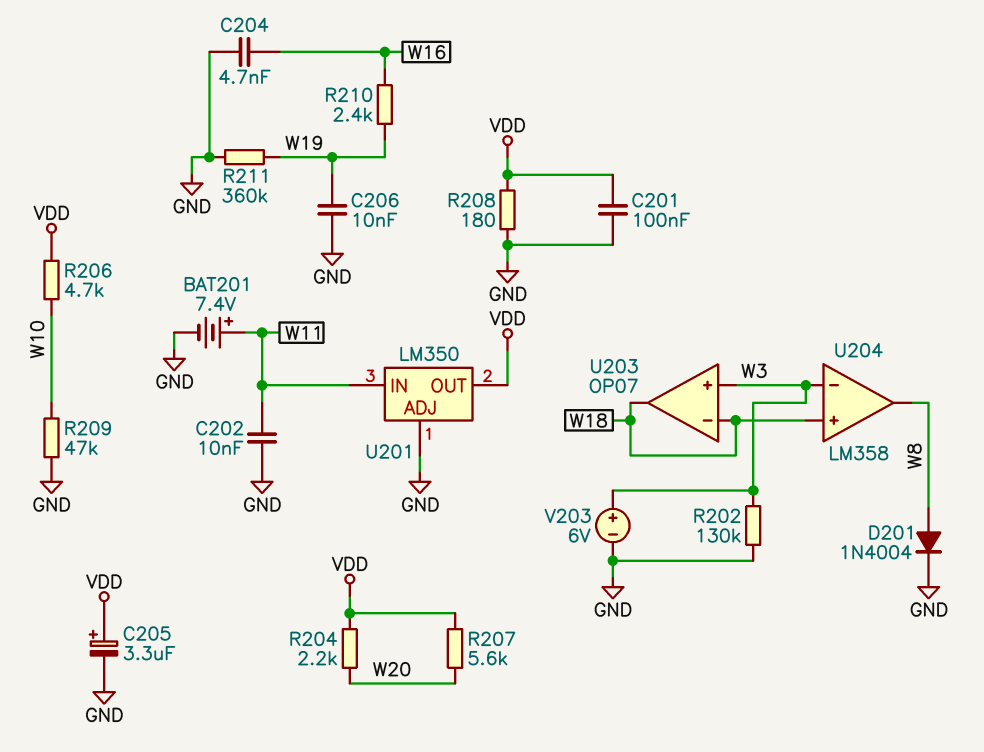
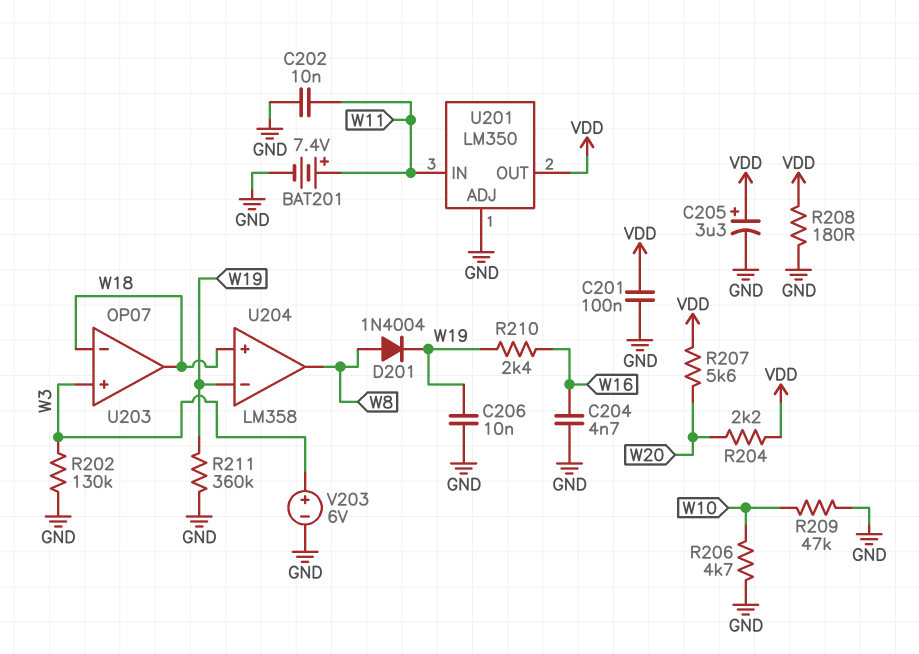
D201: diode 1N4004 (A W8, K GND) -> diode 1N4004 (A W8, K W19)
R206: 4.7k (VDD, W10) -> 4.7k (GND, W10)
U204 pin in-: W3 -> W19

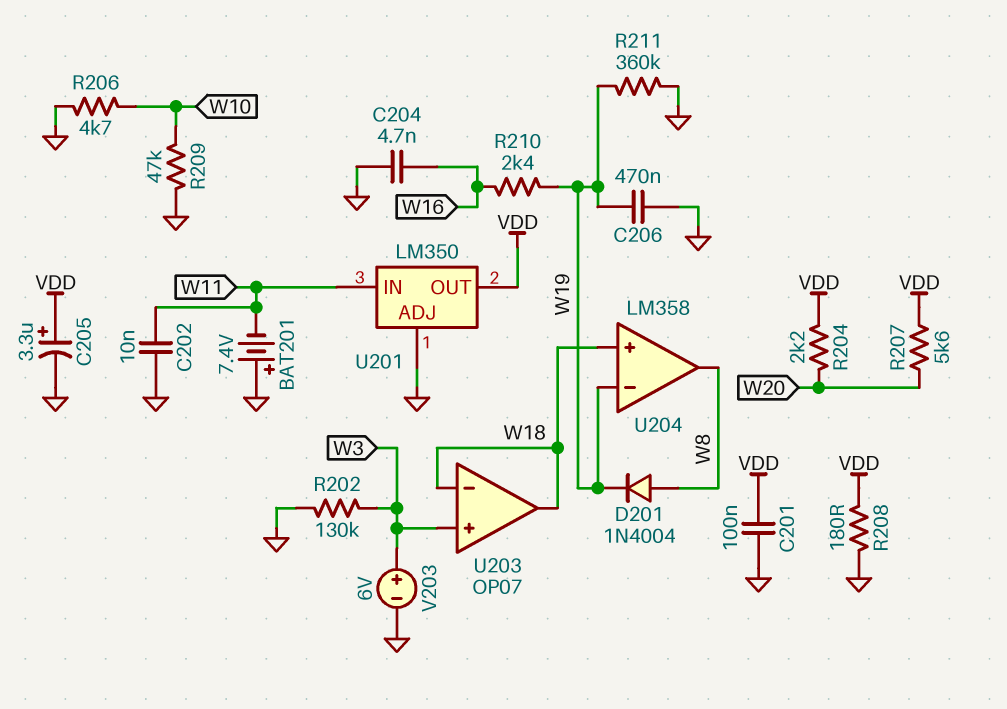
BAT201: 7.4V (plus W11, minus GND) -> 7.4V (plus GND, minus W11)
C206: 10nF (GND, W19) -> 470nF (GND, W19)

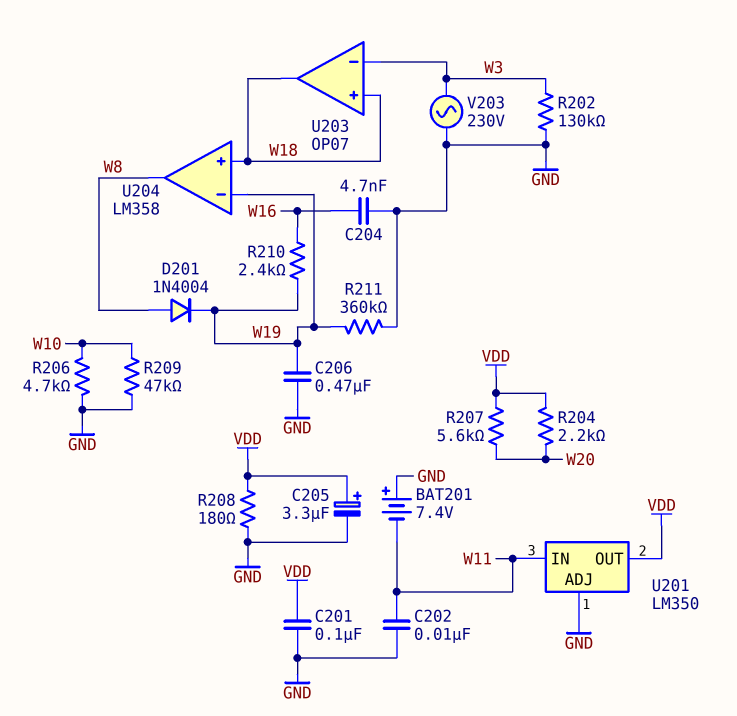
U203 pin in+: W3 -> W18
U203 pin in-: W18 -> W3
V203: 6V (plus W3, minus GND) -> AC 230V (GND, W3)

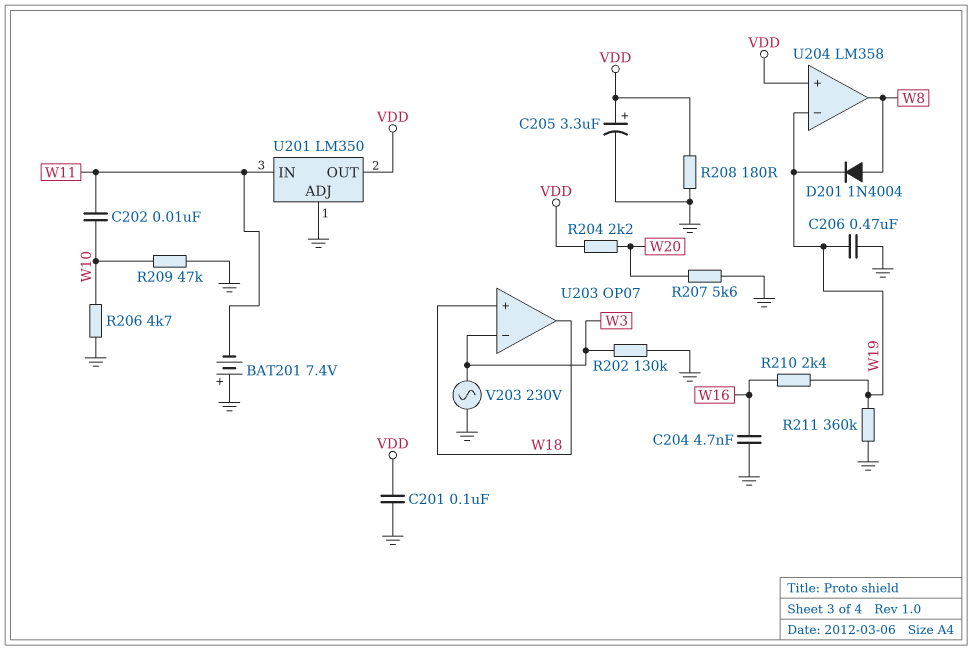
C202: 10nF (GND, W11) -> 10nF (W10, W11)
R207: 5.6k (VDD, W20) -> 5.6k (GND, W20)
U204 pin in+: W18 -> VDD

